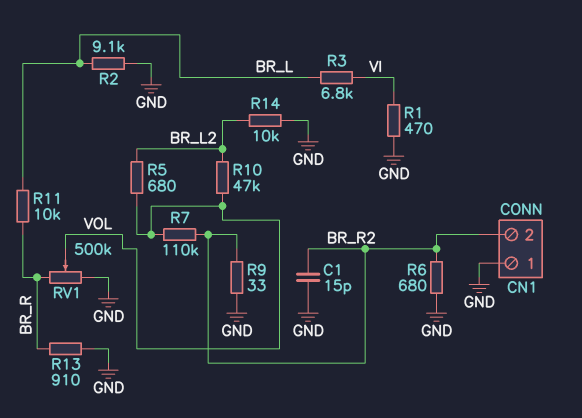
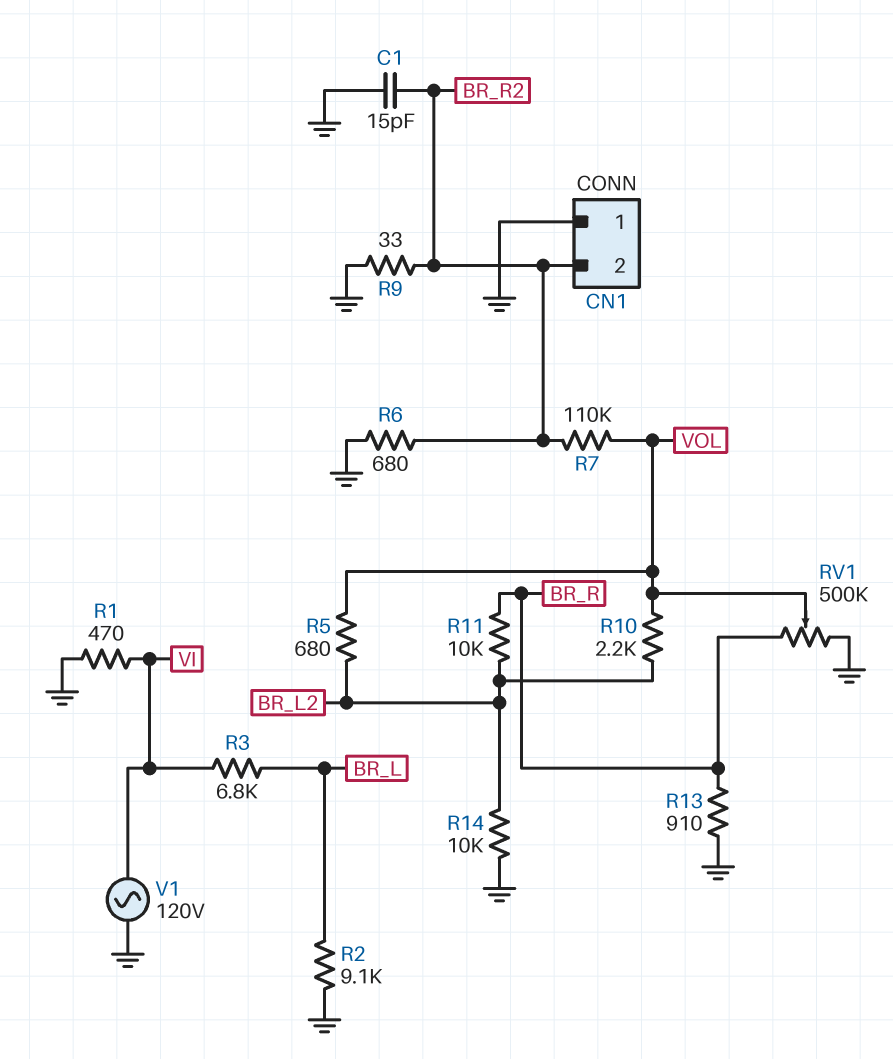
R10: 47k (BR_L2, VOL) -> 2.2k (BR_L2, VOL)
R11: 10k (BR_L, BR_R) -> 10k (BR_L2, BR_R)
V1: none -> AC 120V (GND, VI)

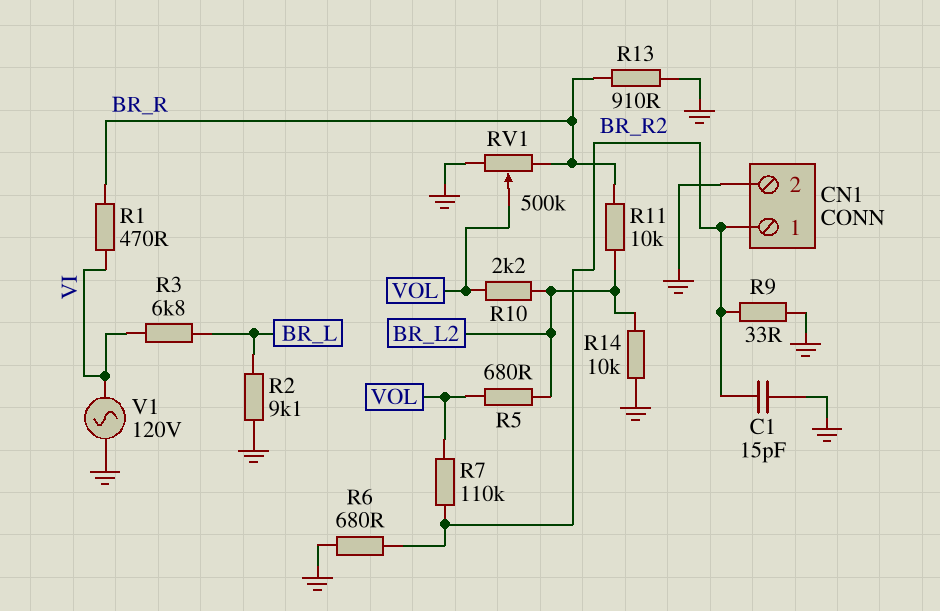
CN1 pin 1: GND -> BR_R2
CN1 pin 2: BR_R2 -> GND
R1: 470 (GND, VI) -> 470 (BR_R, VI)

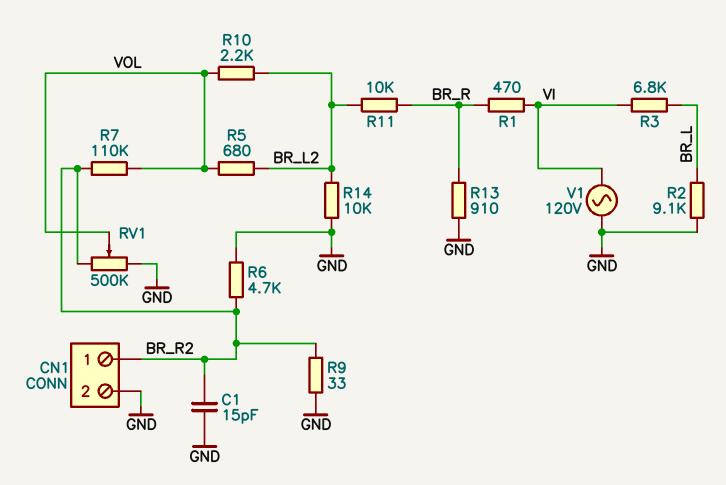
R6: 680 (BR_R2, GND) -> 4.7k (BR_R2, GND)
RV1: 500k (BR_R, GND, wiper VOL) -> 500k (BR_R2, GND, wiper VOL)

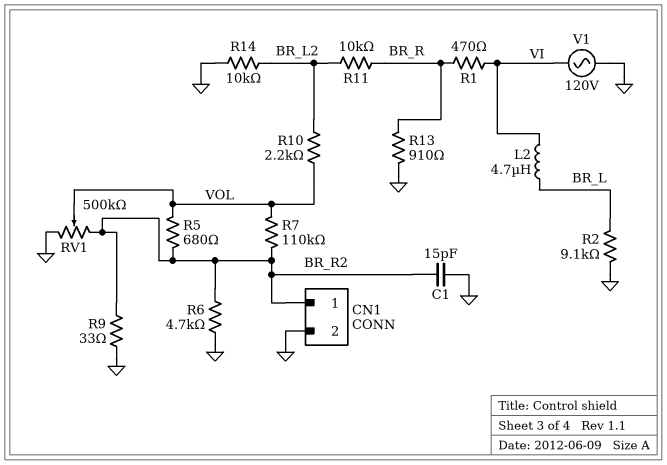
L2: none -> 4.7uH (BR_L, VI)
R3: 6.8k (BR_L, VI) -> none
R5: 680 (BR_L2, VOL) -> 680 (BR_R2, VOL)

